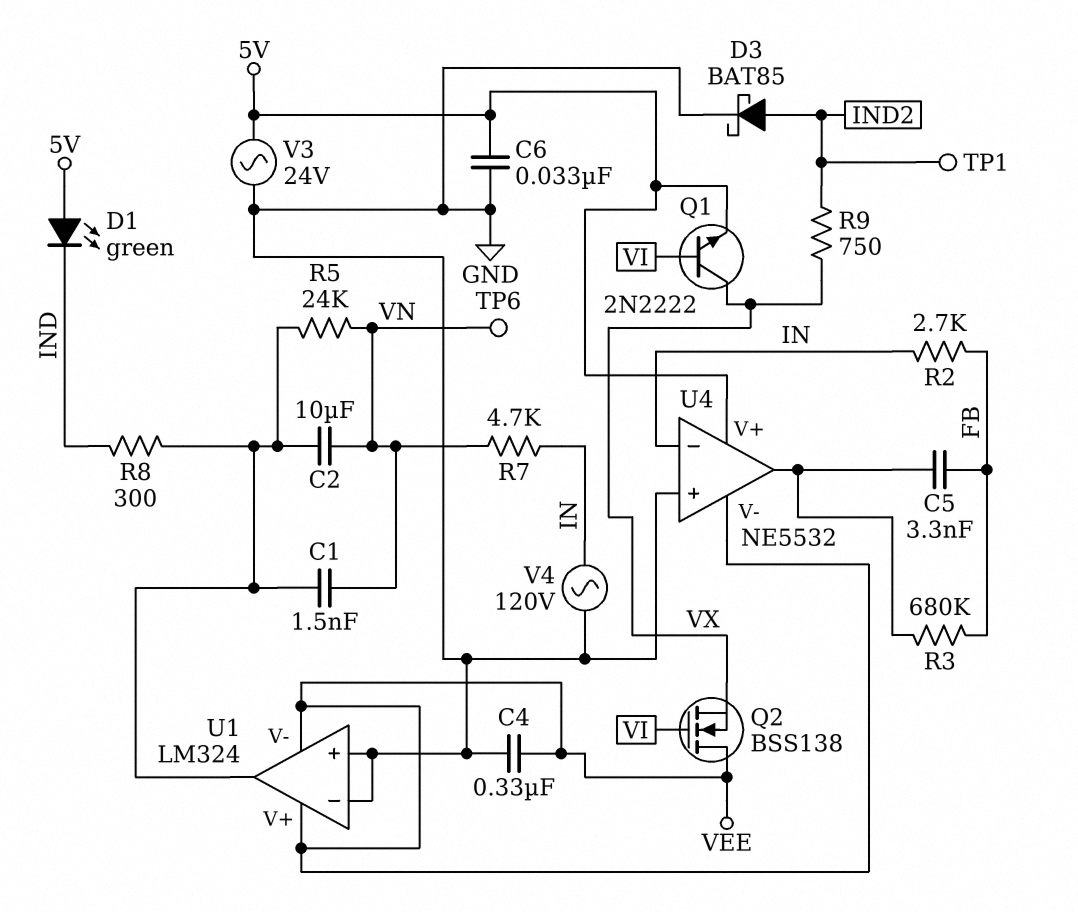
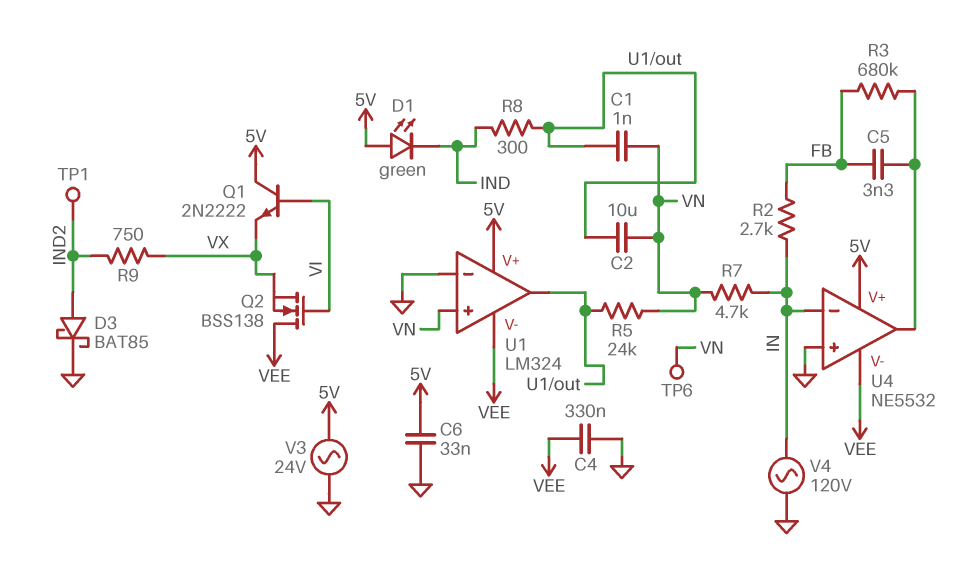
C1: 1.5nF (U1/out, VN) -> 1nF (U1/out, VN)
Q1: NPN 2N2222 (B VI, C VX, E 5V) -> NPN 2N2222 (B VI, C 5V, E VX)
U1 pin V+: VEE -> 5V
U1 pin in+: GND -> VN

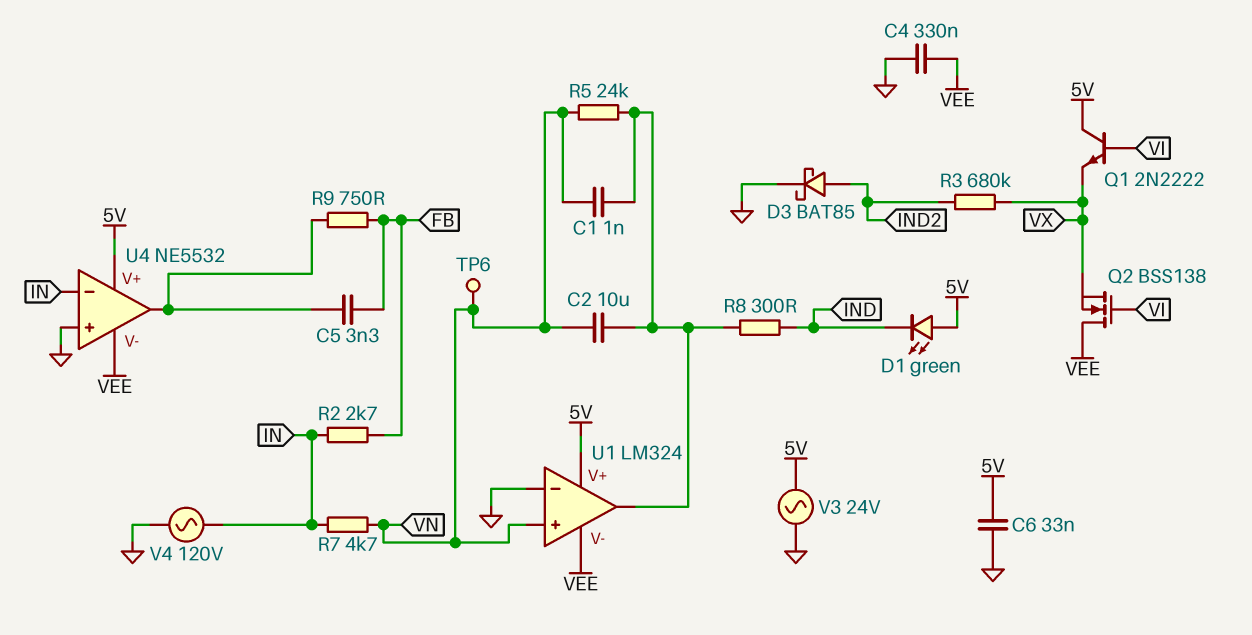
R3: 680k (FB, U4/out) -> 680k (IND2, VX)
R9: 750 (IND2, VX) -> 750 (FB, U4/out)
TP1: test point (IND2) -> none

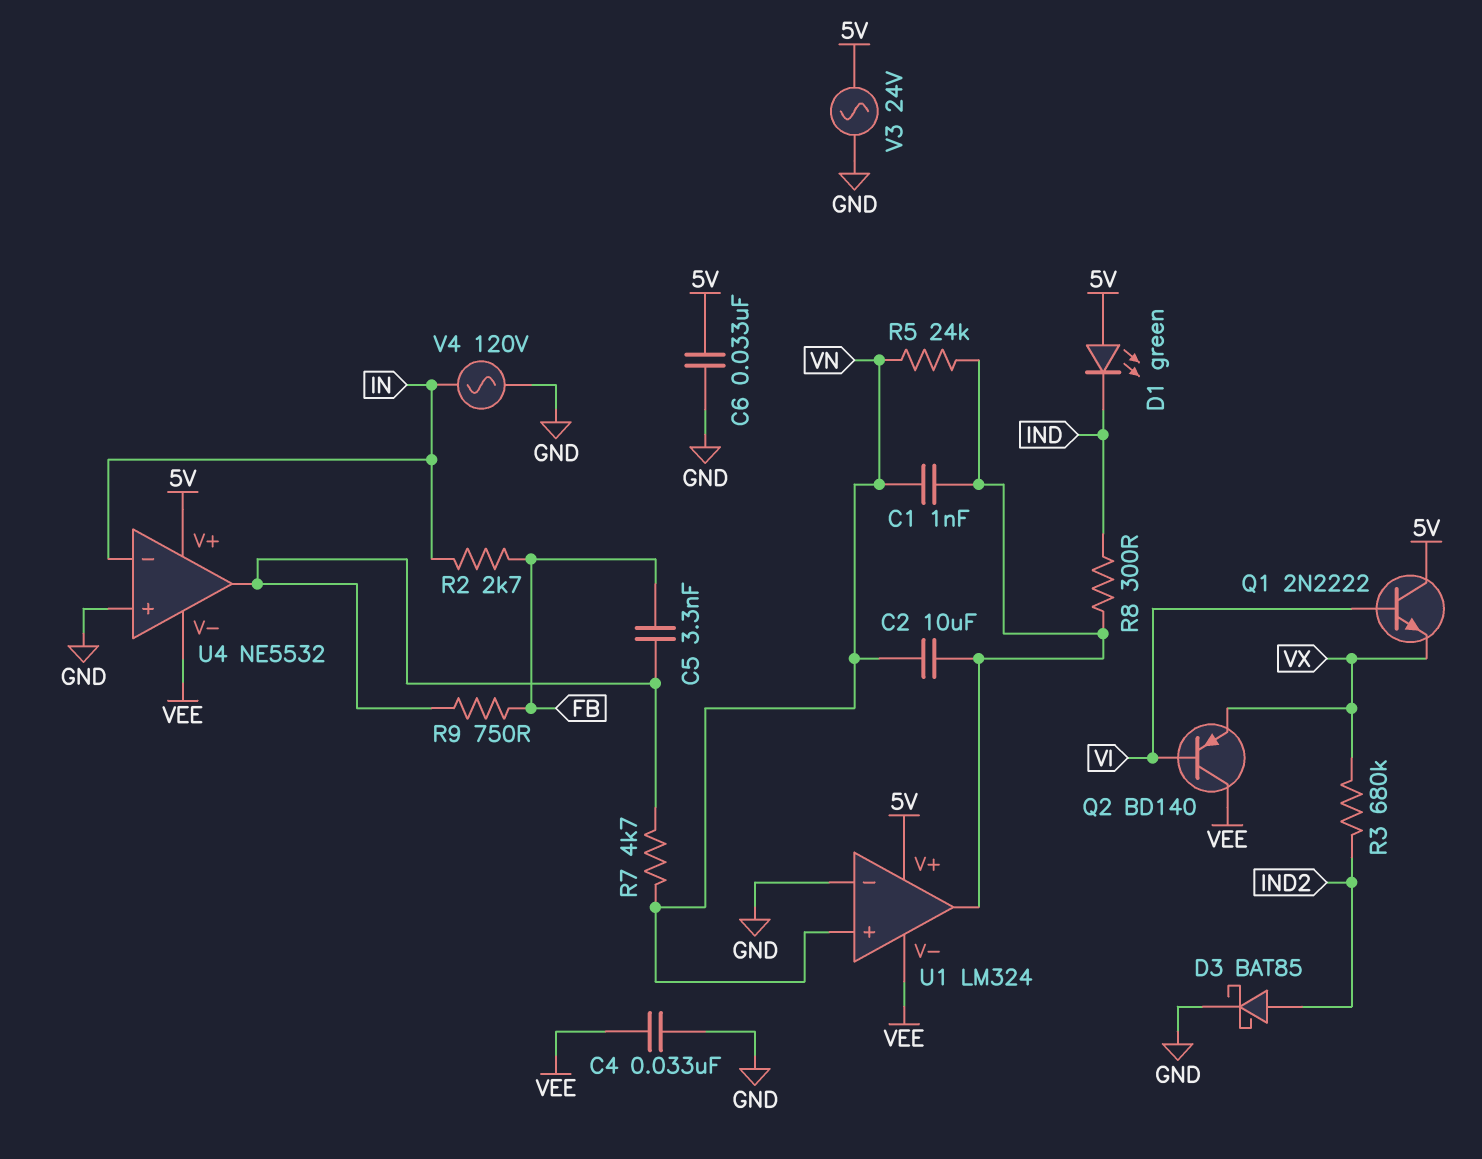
C4: 330nF (GND, VEE) -> 33nF (GND, VEE)
Q2: NMOS BSS138 (G VI, D VEE, S VX) -> PNP BD140 (B VI, C VEE, E VX)
R7: 4.7k (IN, VN) -> 4.7k (U4/out, VN)
TP6: test point (VN) -> none

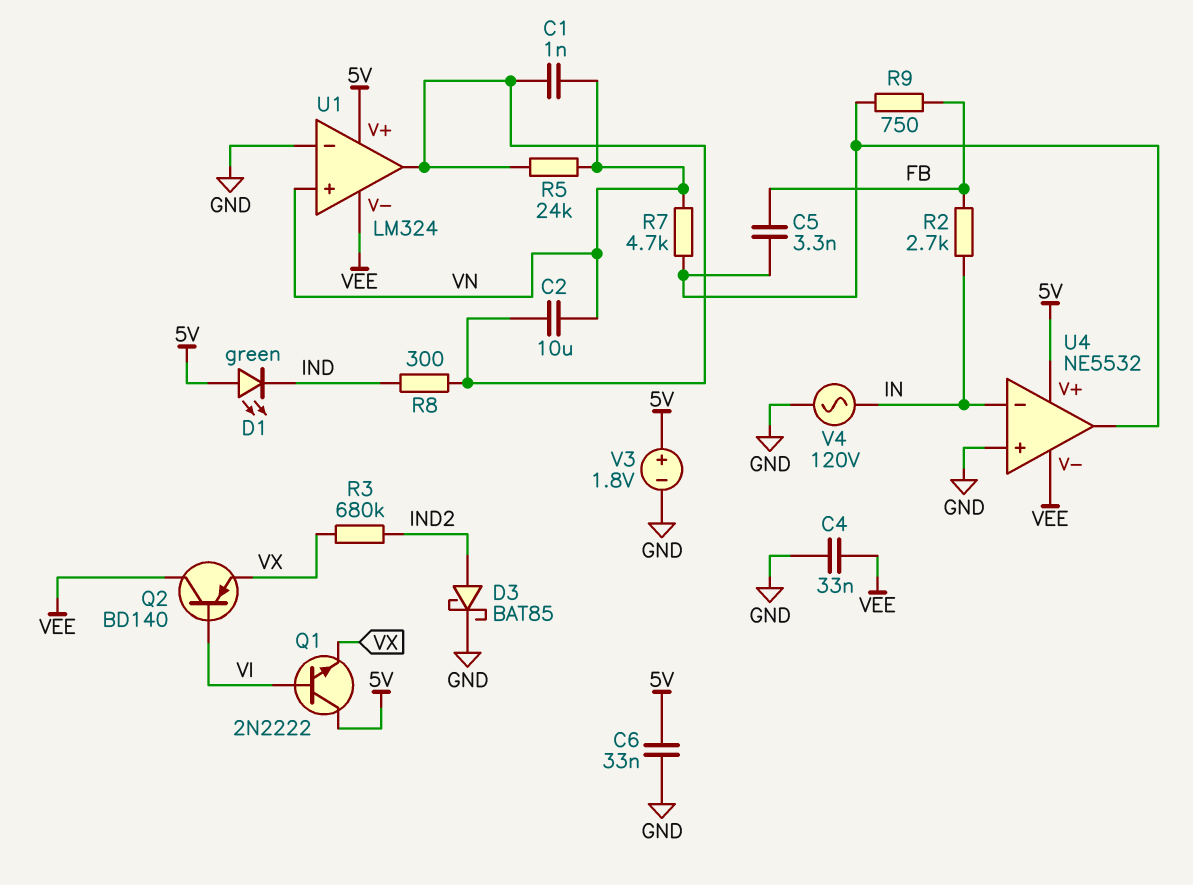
V3: AC 24V (5V, GND) -> 1.8V (plus 5V, minus GND)

